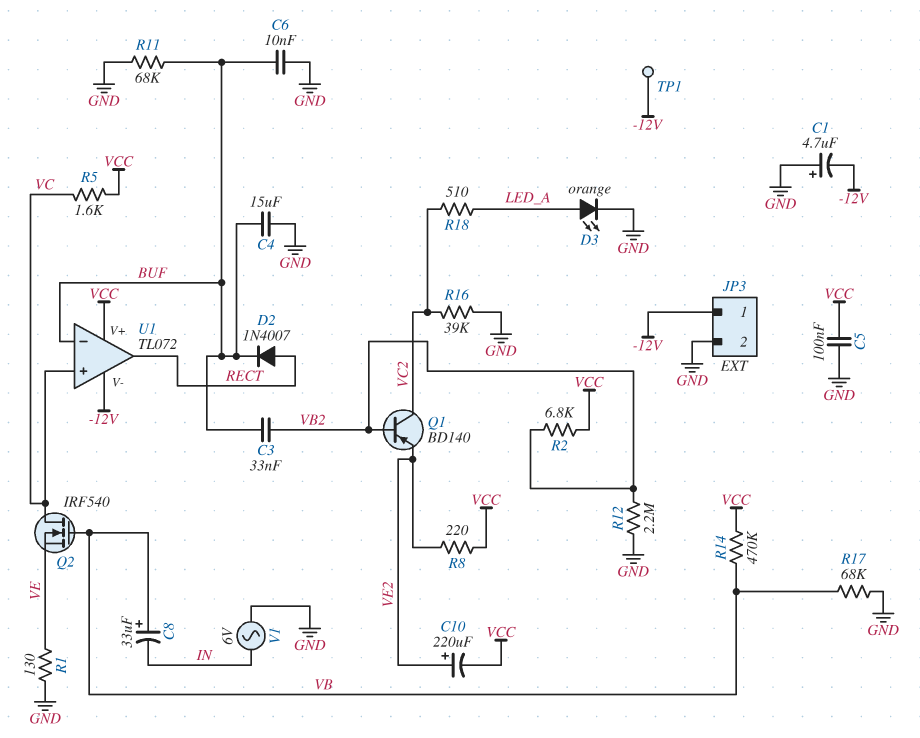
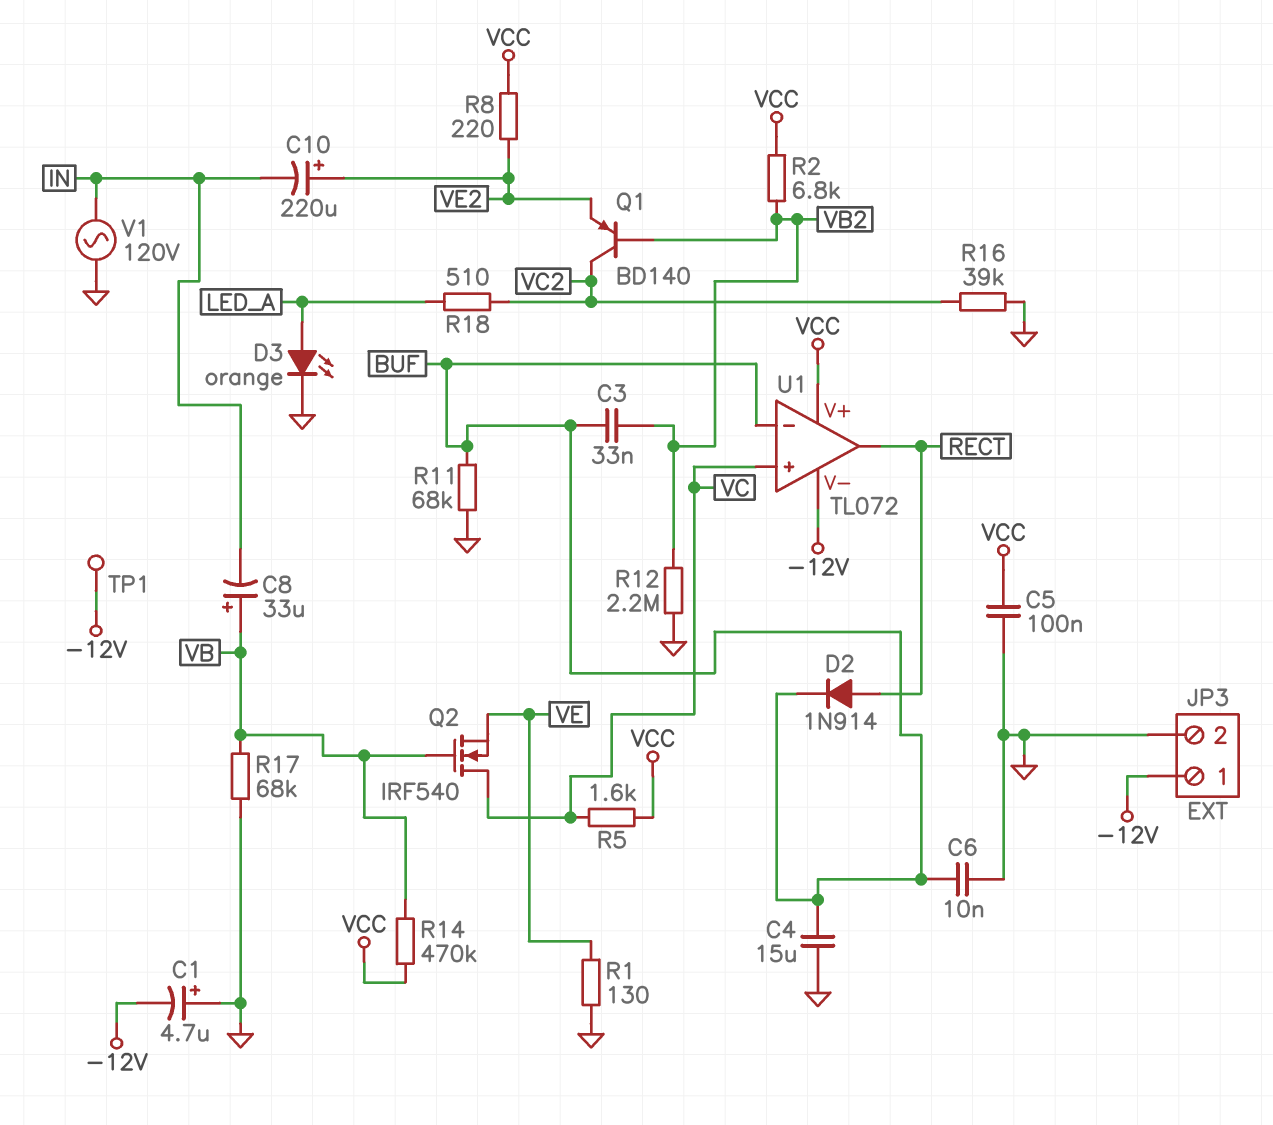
C10: 220uF (plus VE2, minus VCC) -> 220uF (plus VE2, minus IN)
D2: diode 1N4007 (A RECT, K BUF) -> diode 1N914 (A RECT, K BUF)
V1: AC 6V (GND, IN) -> AC 120V (GND, IN)

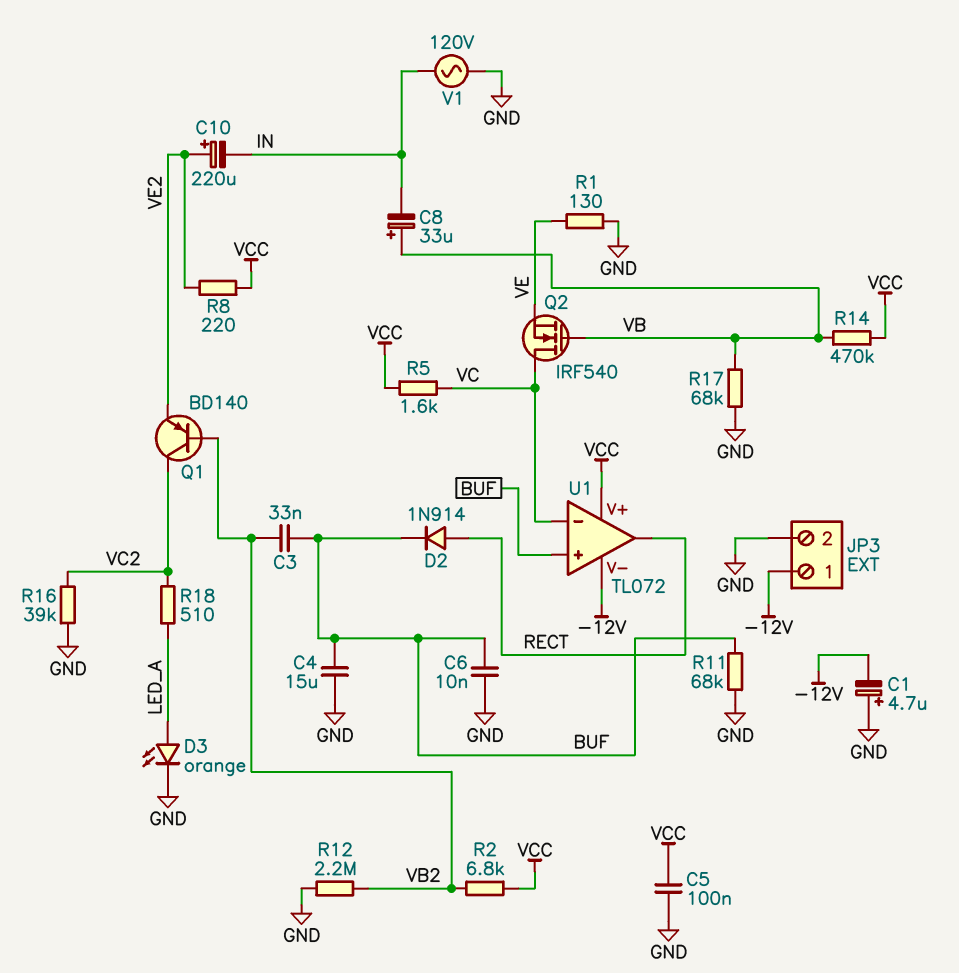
TP1: test point (-12V) -> none
U1 pin in+: VC -> BUF
U1 pin in-: BUF -> VC

